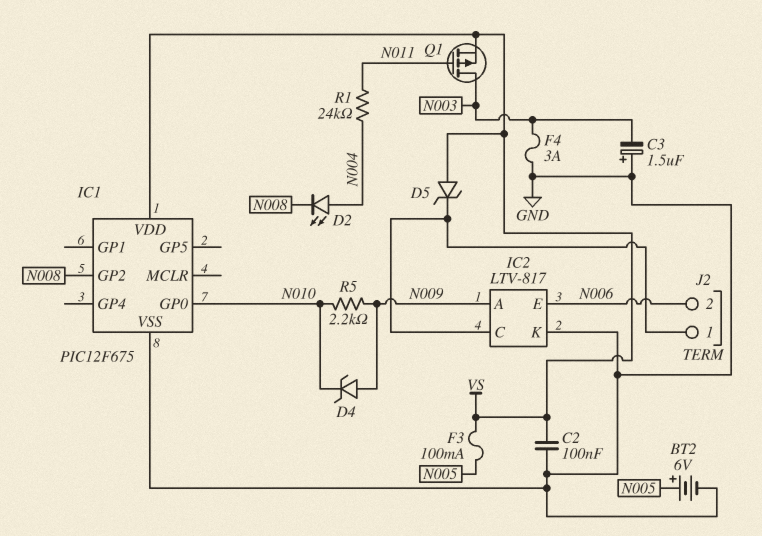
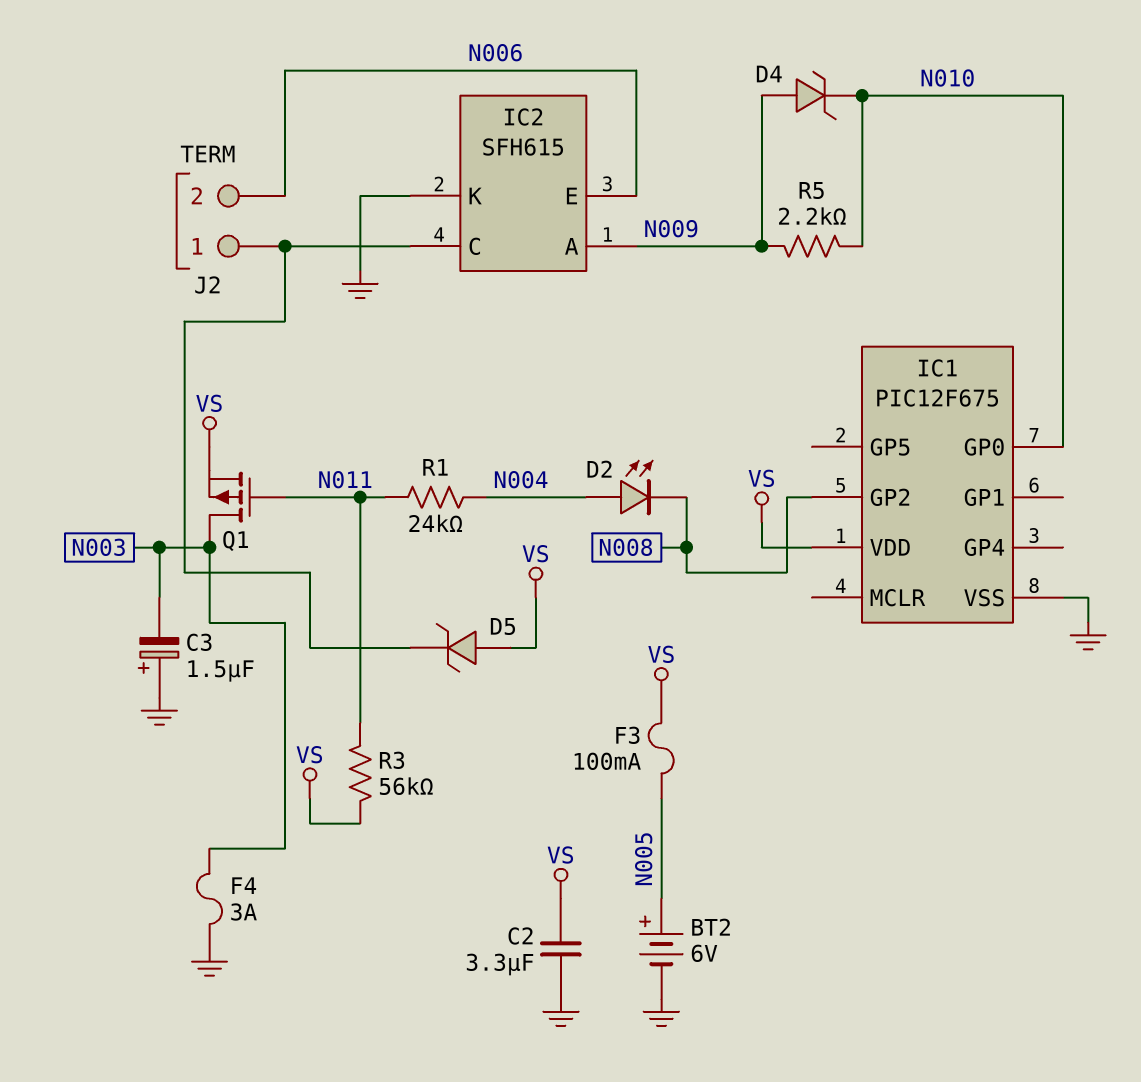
C2: 100nF (GND, VS) -> 3.3uF (GND, VS)
IC2: LTV-817 -> SFH615
R3: none -> 56k (N011, VS)

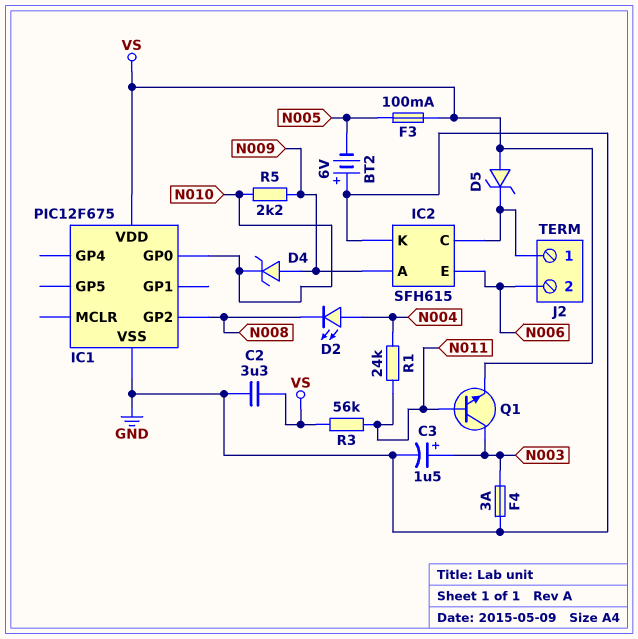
BT2: 6V (plus N005, minus GND) -> 6V (plus GND, minus N005)
C3: 1.5uF (plus GND, minus N003) -> 1.5uF (plus N003, minus GND)
Q1: PMOS (G N011, D N003, S VS) -> NPN (B N011, C N003, E VS)

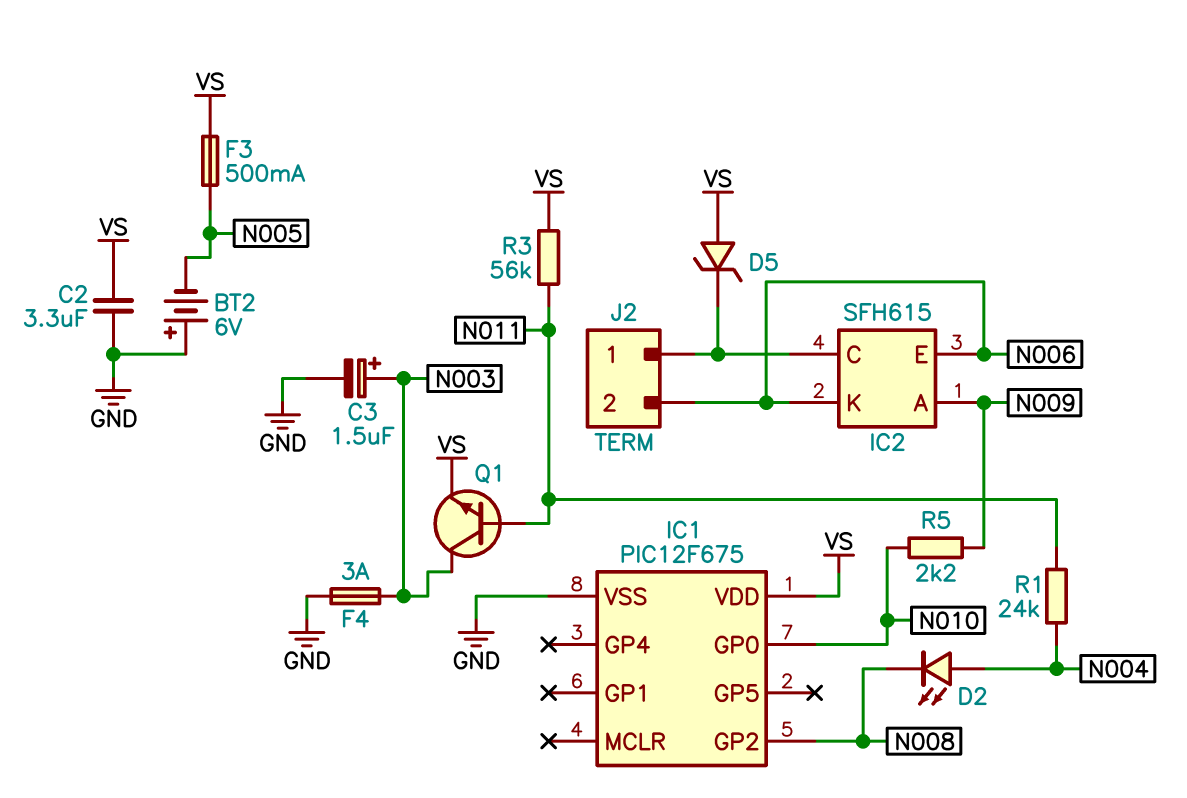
D4: zener (A N009, K N010) -> none
F3: 100mA (N005, VS) -> 500mA (N005, VS)
IC2 pin K: GND -> N006

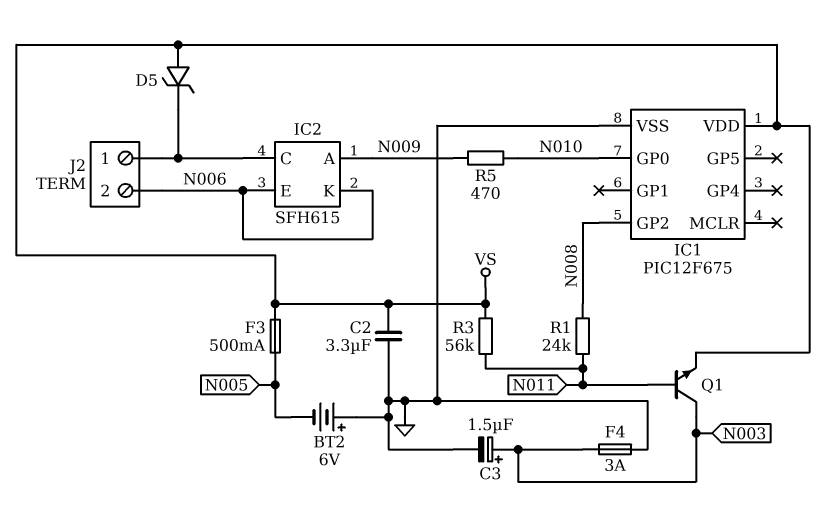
D2: LED (A N004, K N008) -> none
R1: 24k (N004, N011) -> 24k (N008, N011)
R5: 2.2k (N009, N010) -> 470 (N009, N010)

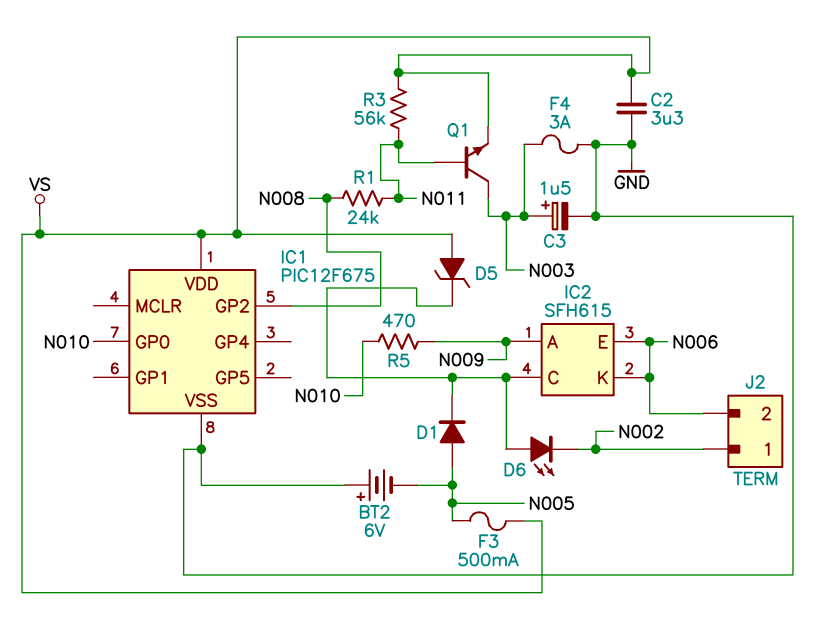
D1: none -> diode (A N005, K IC2/C)
D6: none -> LED (A IC2/C, K N002)
J2 pin 1: IC2/C -> N002

